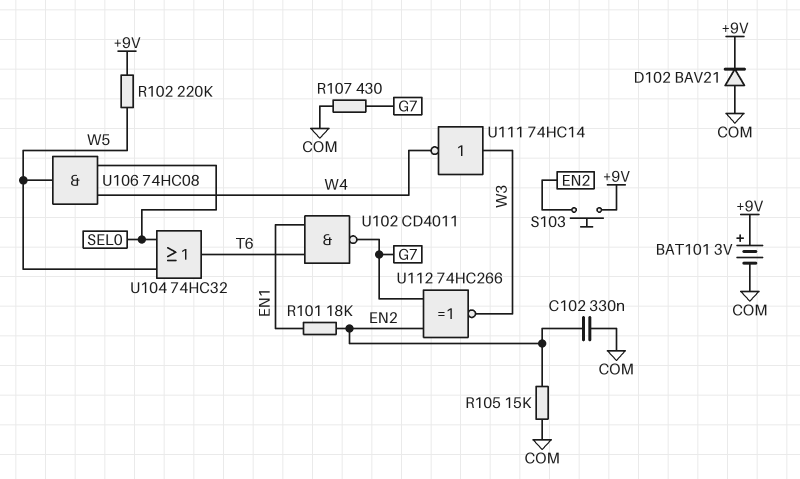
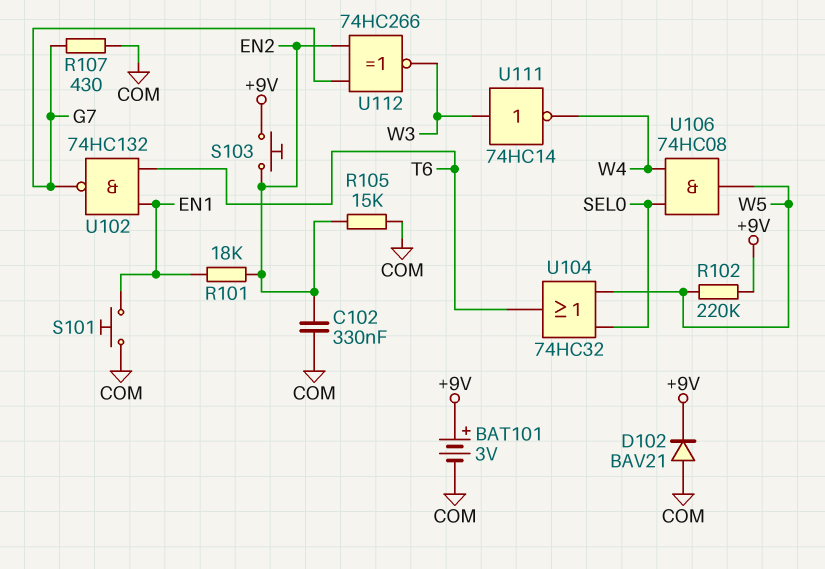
S101: none -> button (COM, EN1)
U102: NAND CD4011 (in EN1, in T6, out G7) -> NAND 74HC132 (in EN1, in T6, out G7)

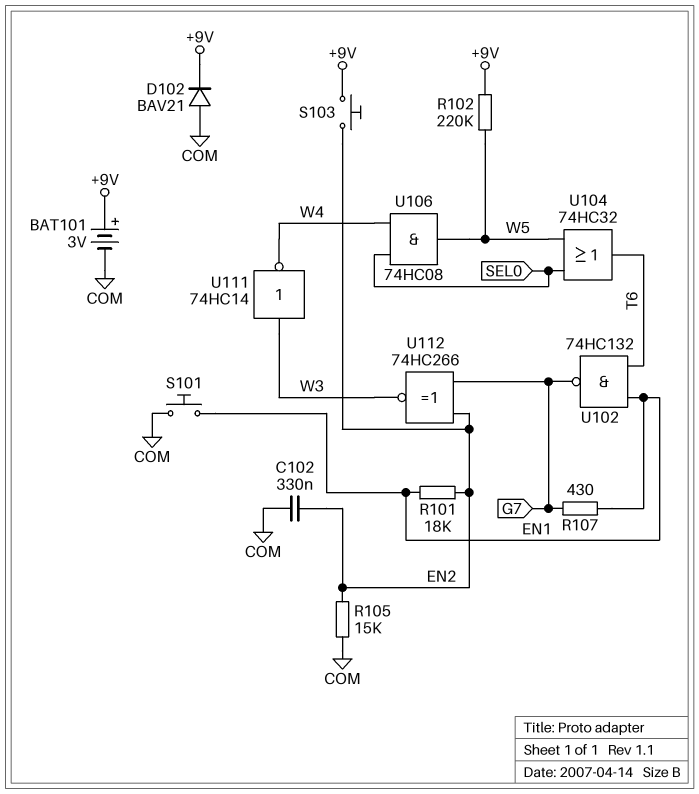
R107: 430 (COM, G7) -> 430 (EN1, G7)

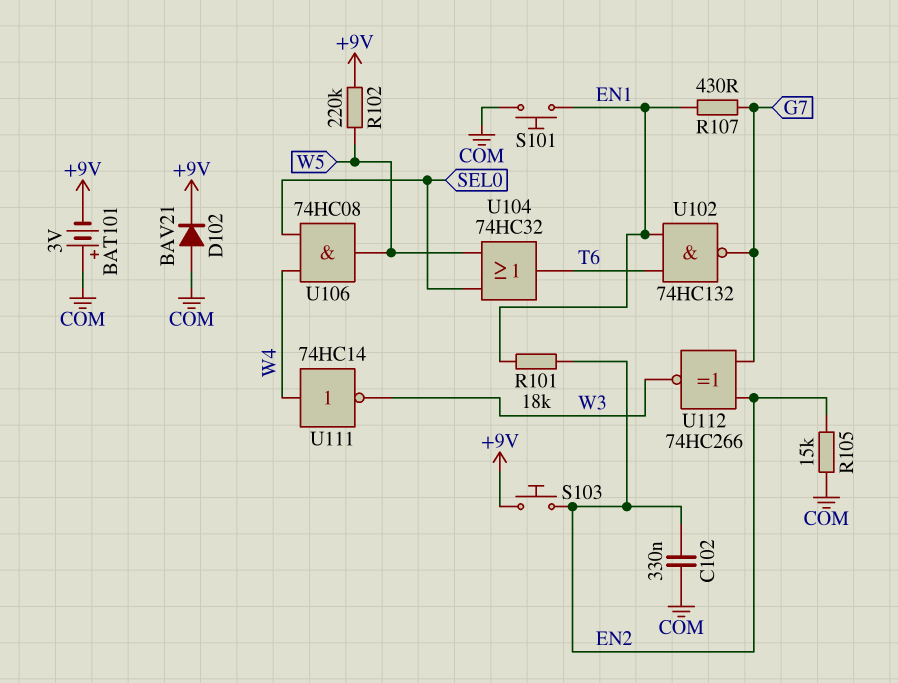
BAT101: 3V (plus +9V, minus COM) -> 3V (plus COM, minus +9V)
U111: NOT 74HC14 (in W3, out W4) -> NOT 74HC14 (in W4, out W3)

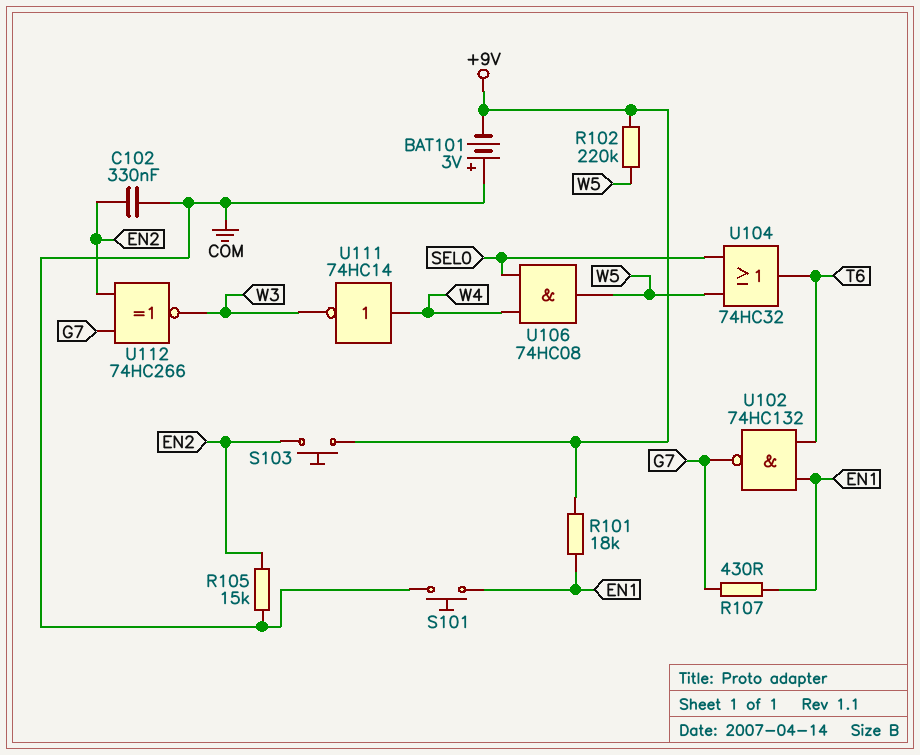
D102: diode BAV21 (A COM, K +9V) -> none
R101: 18k (EN1, EN2) -> 18k (+9V, EN1)

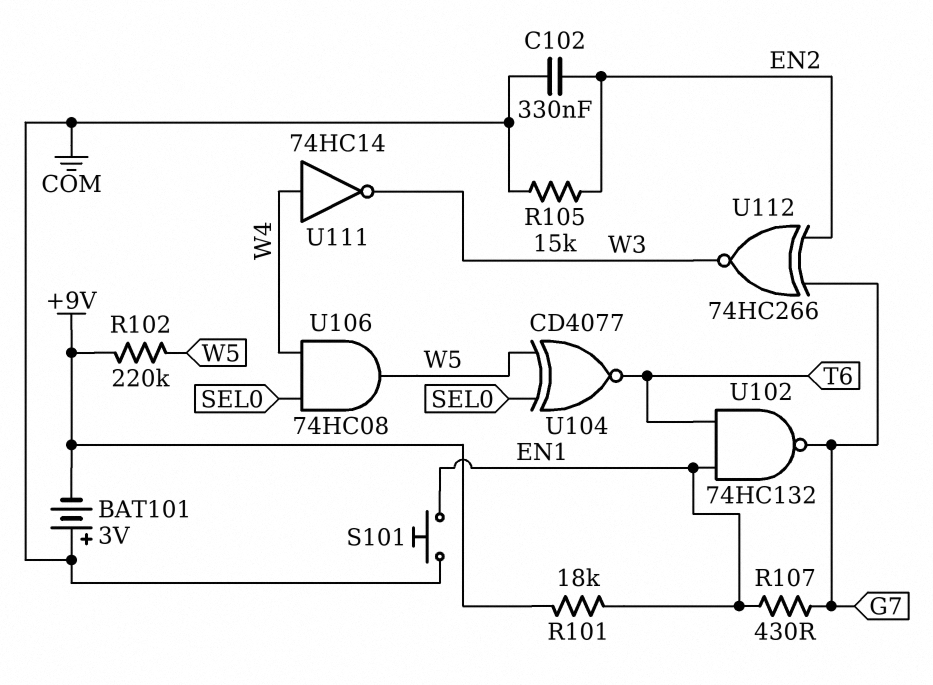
S103: button (+9V, EN2) -> none
U104: OR 74HC32 (in SEL0, in W5, out T6) -> XNOR CD4077 (in SEL0, in W5, out T6)

